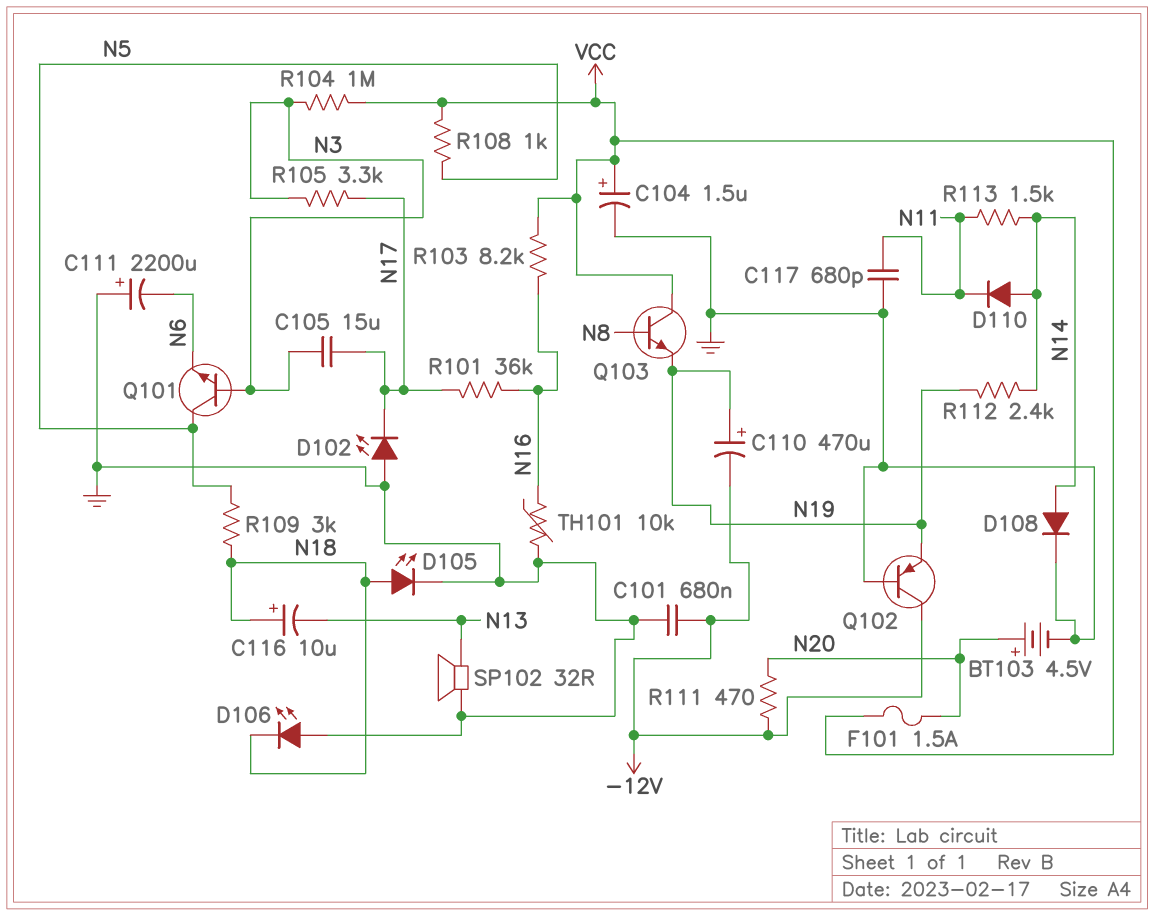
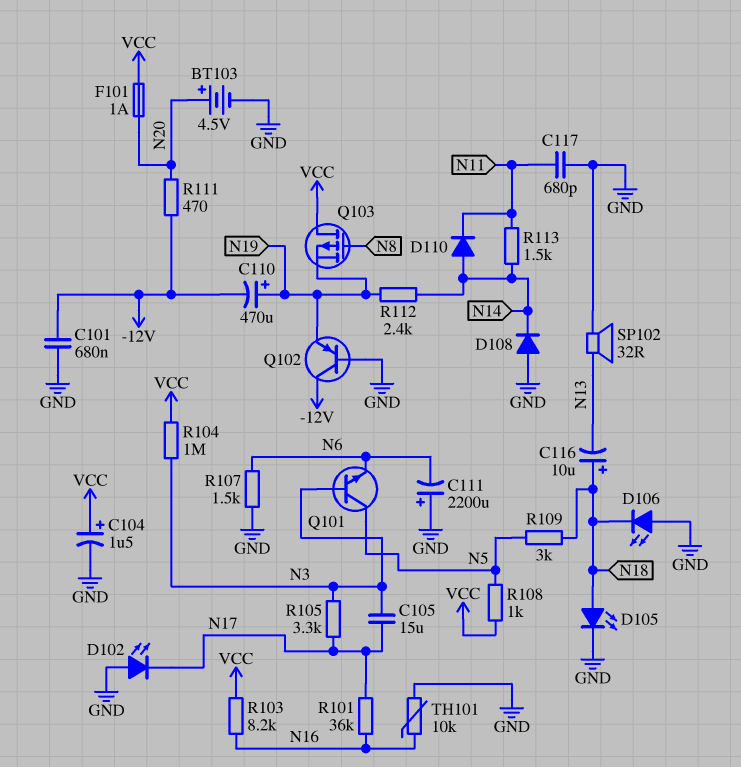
D108: diode (A N14, K GND) -> diode (A GND, K N14)
F101: 1.5A (N20, VCC) -> 1A (N20, VCC)
Q103: NPN (B N8, C VCC, E N19) -> PMOS (G N8, D VCC, S N19)
R107: none -> 1.5k (GND, N6)

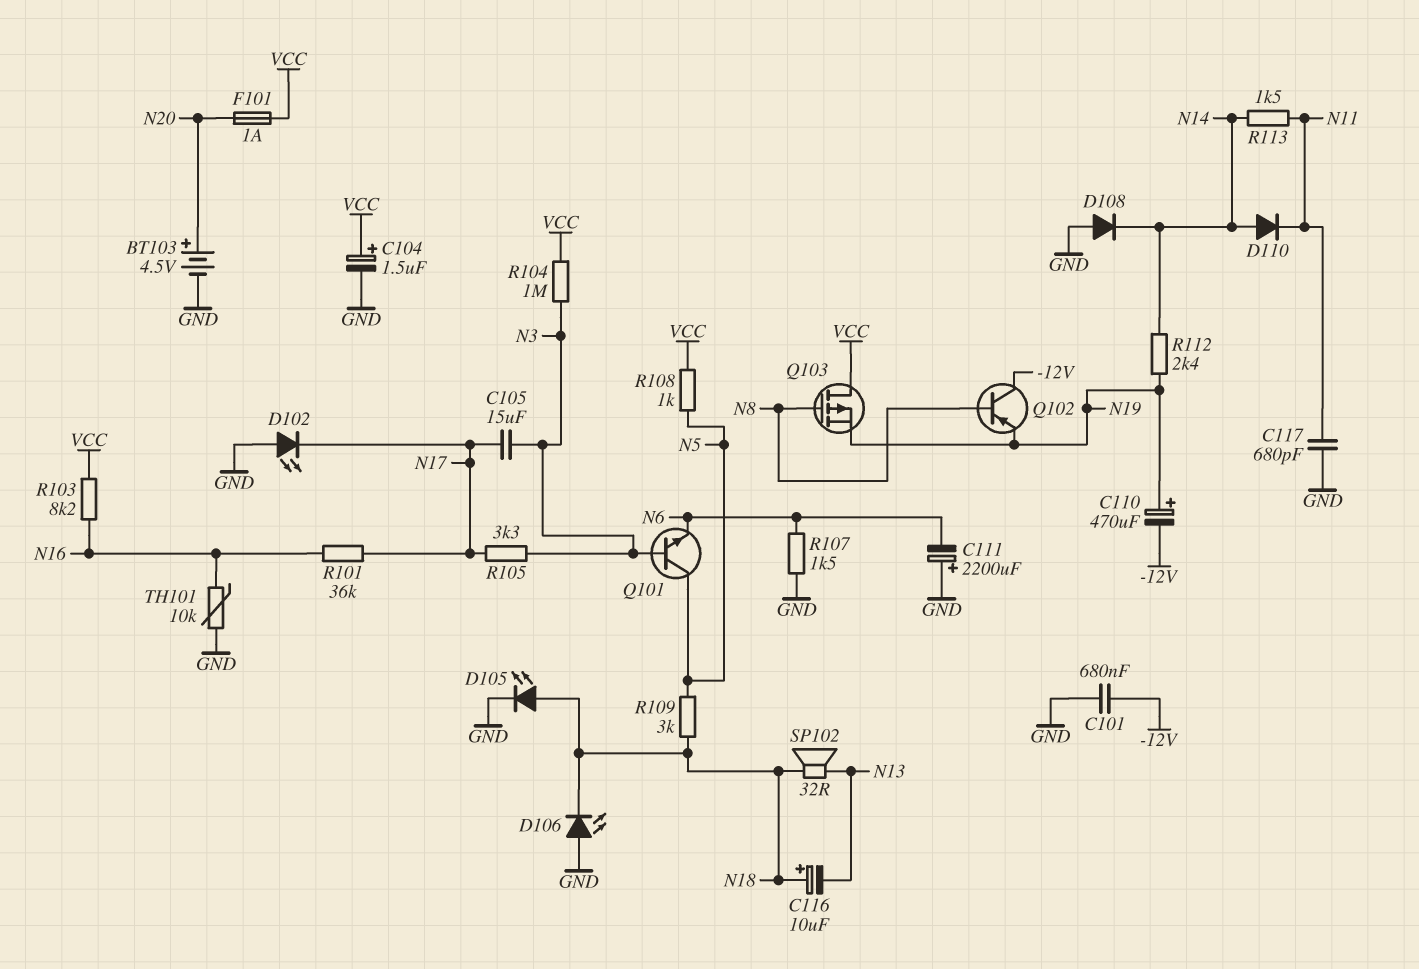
Q102: PNP (B GND, C -12V, E N19) -> PNP (B N8, C -12V, E N19)
R111: 470 (-12V, N20) -> none
SP102: speaker 32R (GND, N13) -> speaker 32R (N13, N18)

